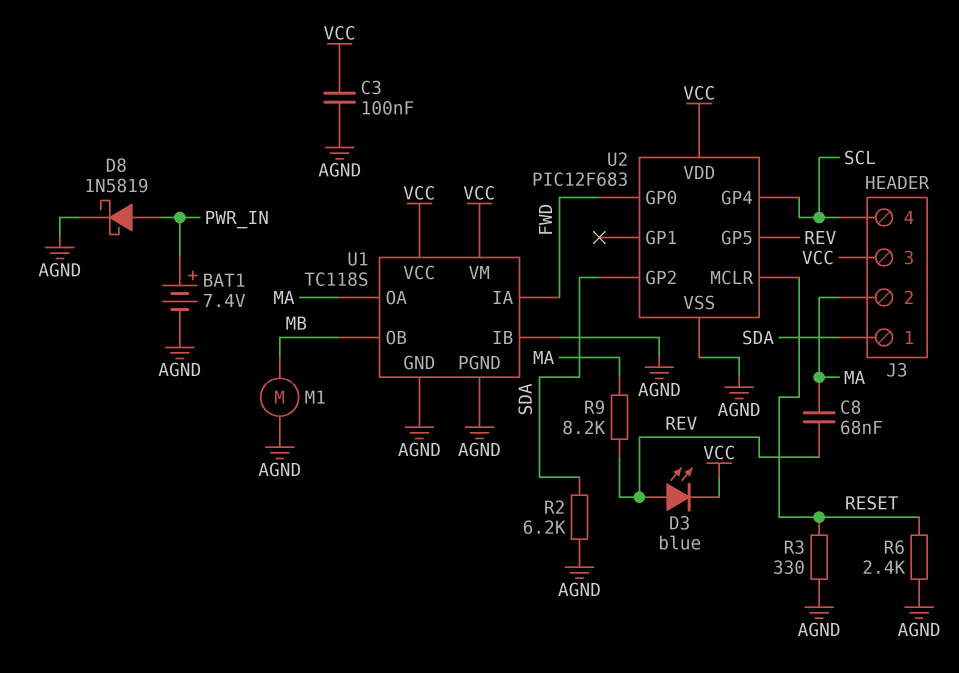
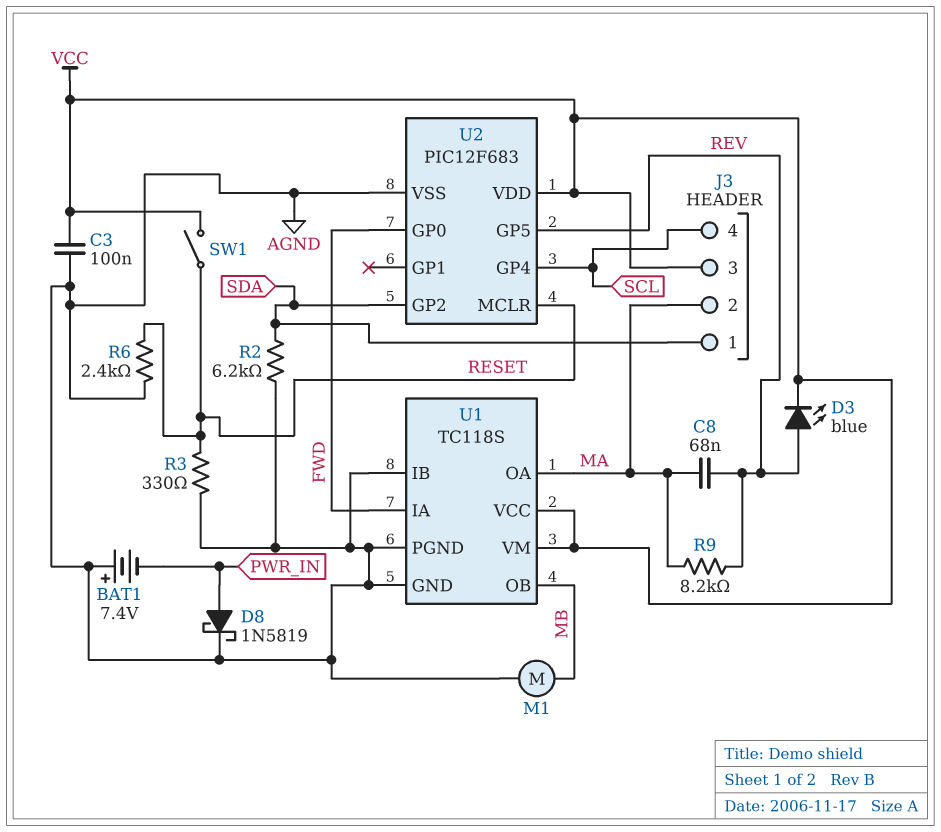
BAT1: 7.4V (plus PWR_IN, minus AGND) -> 7.4V (plus AGND, minus PWR_IN)
SW1: none -> switch (RESET, VCC)

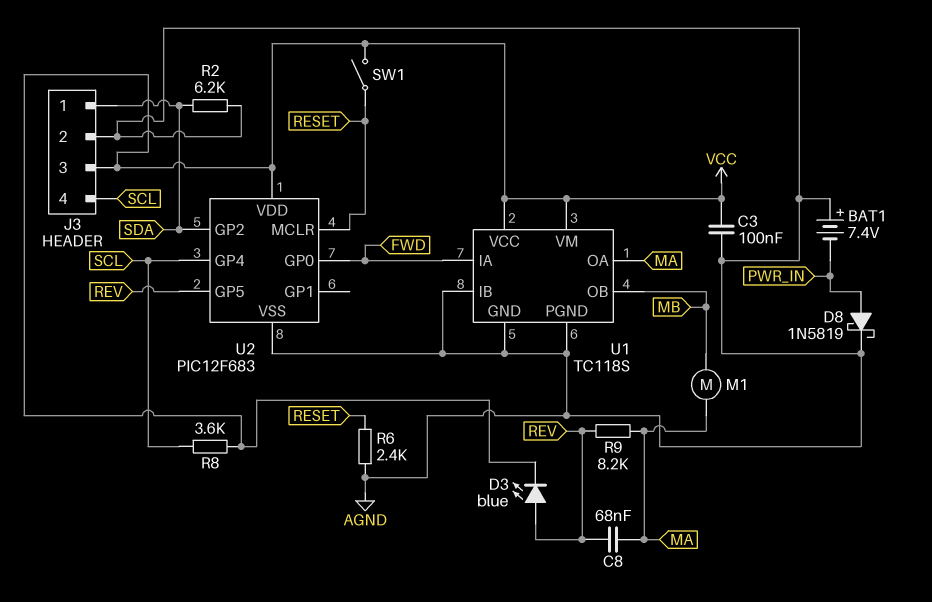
J3 pin 2: MA -> AGND
M1: motor (AGND, MB) -> motor (MA, MB)
R3: 330 (AGND, RESET) -> none
R8: none -> 3.6k (SCL, VCC)

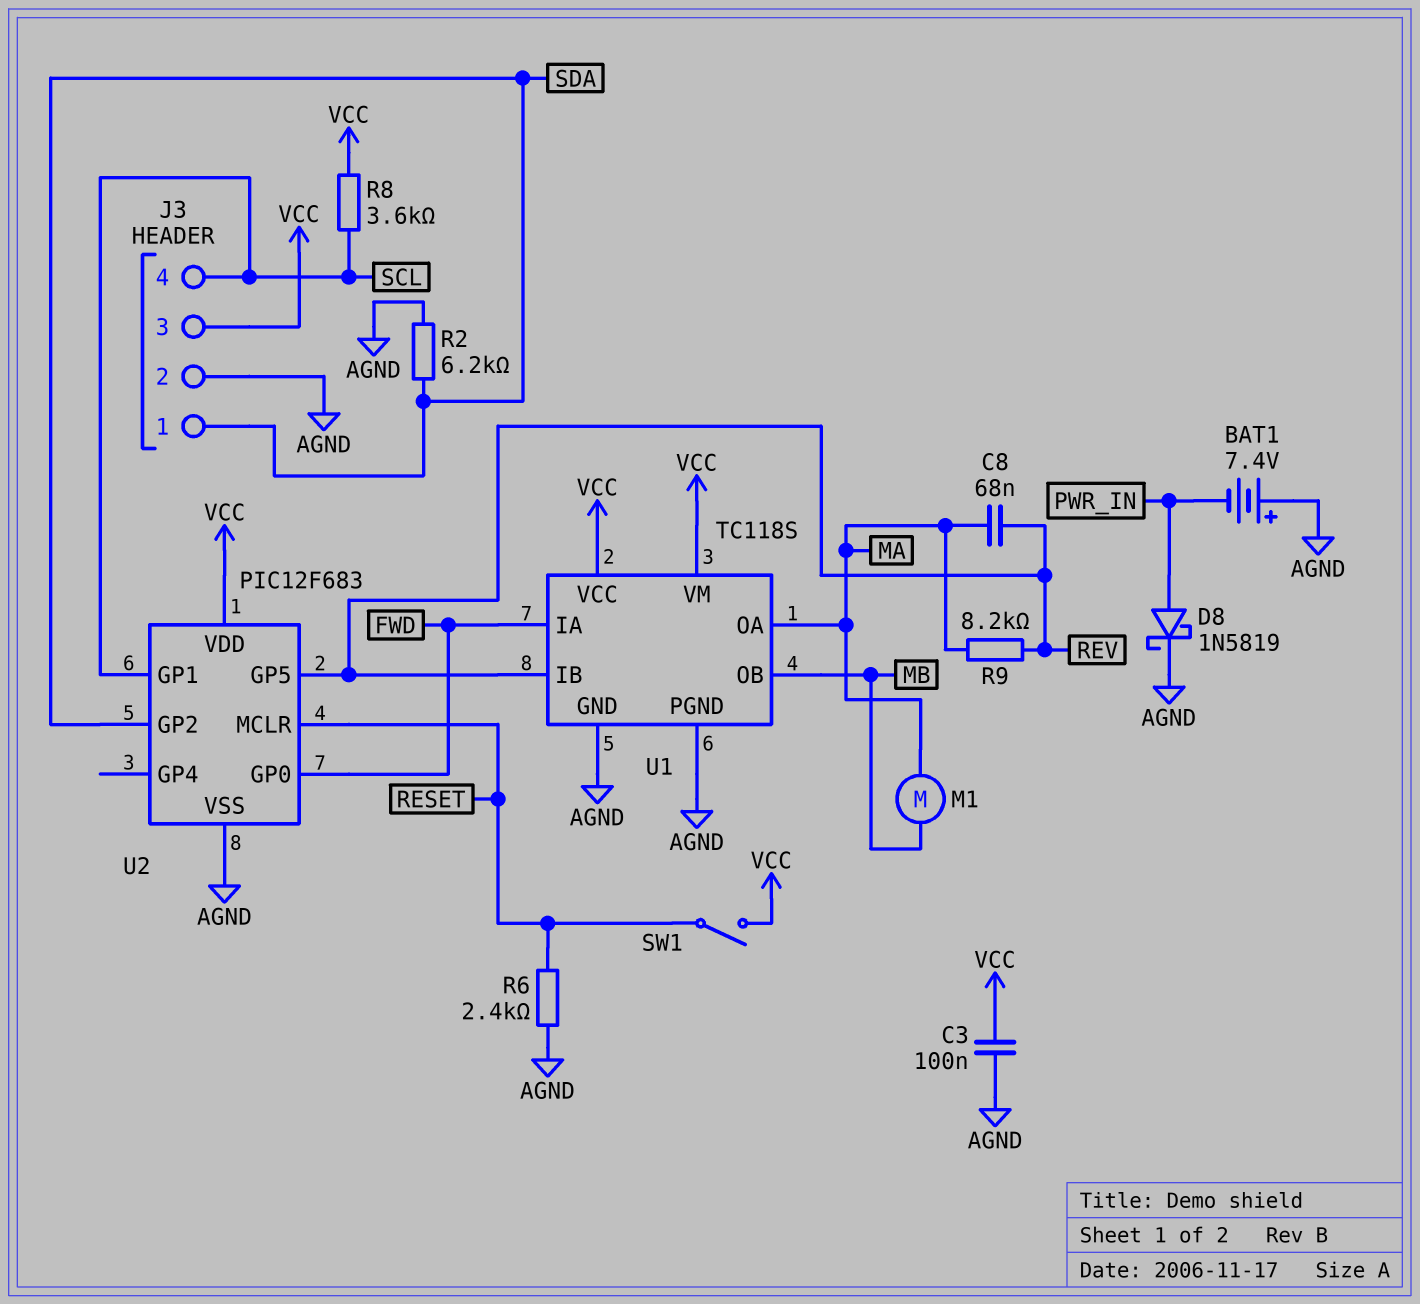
D3: LED blue (A REV, K VCC) -> none
U1 pin IB: AGND -> REV
U2 pin GP1: none -> SCL
U2 pin GP4: SCL -> none

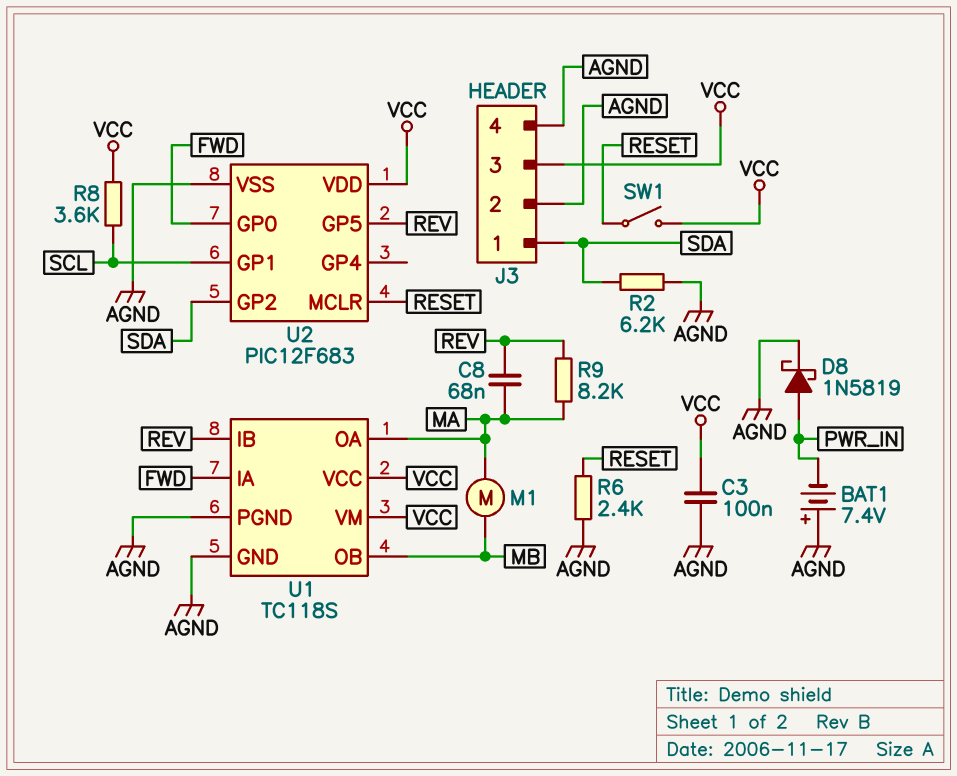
J3 pin 4: SCL -> AGND

